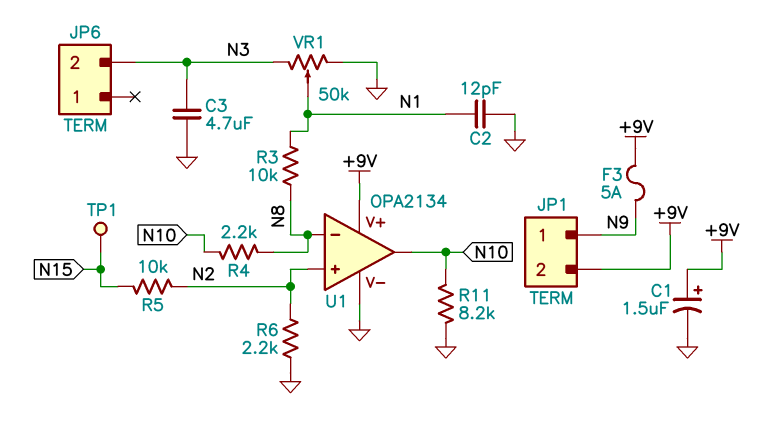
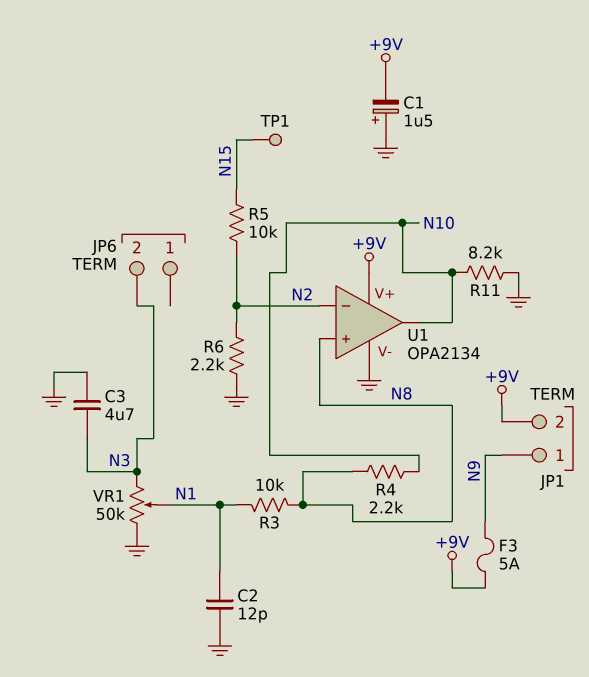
C1: 1.5uF (plus +9V, minus GND) -> 1.5uF (plus GND, minus +9V)
U1 pin in+: N2 -> N8
U1 pin in-: N8 -> N2

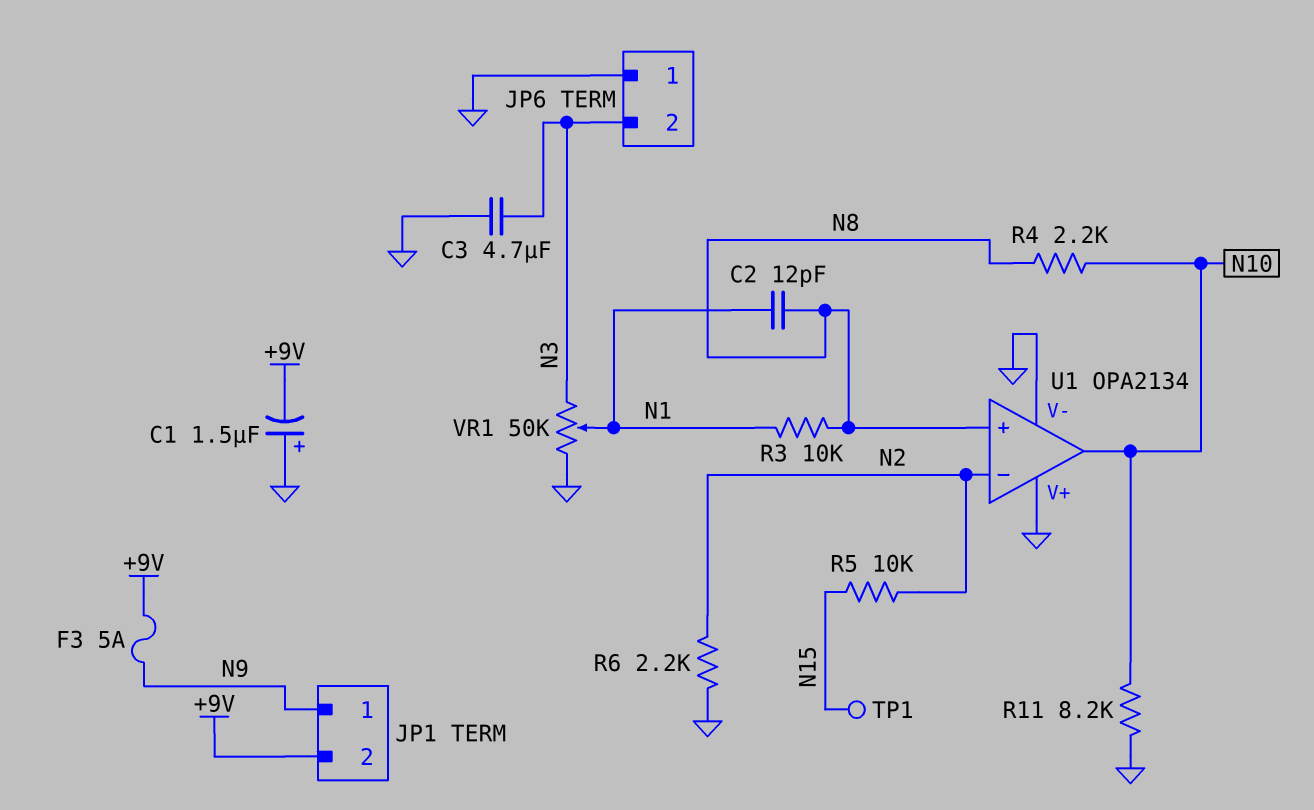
C2: 12pF (GND, N1) -> 12pF (N1, N8)
JP6 pin 1: none -> GND
U1 pin V+: +9V -> GND

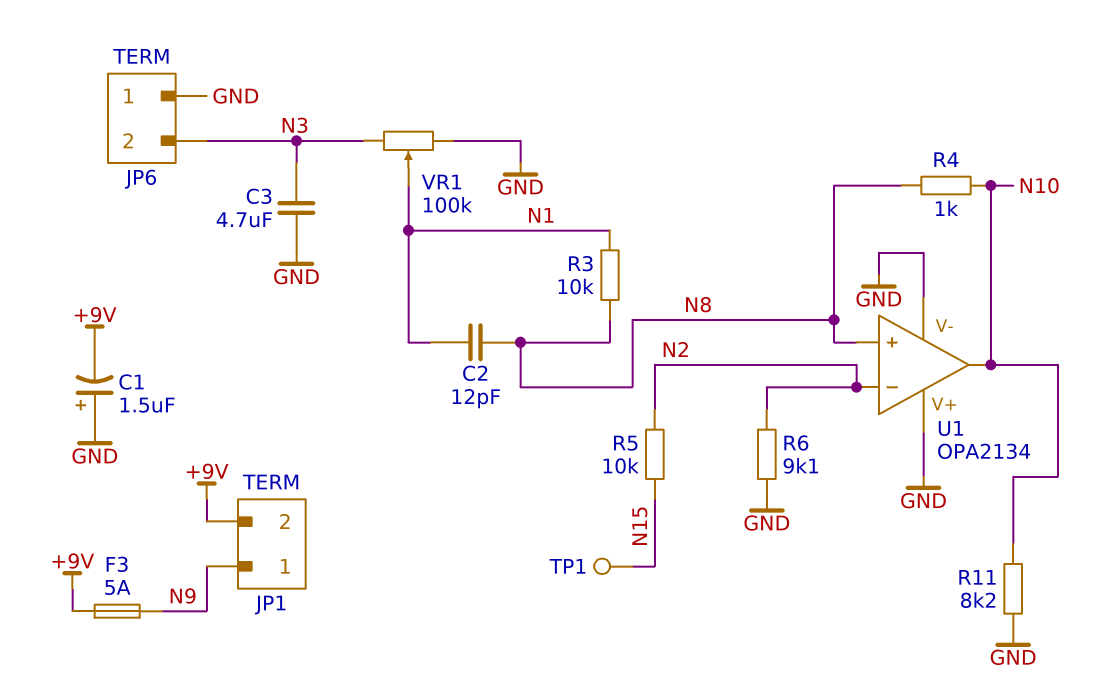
R4: 2.2k (N8, N10) -> 1k (N8, N10)
R6: 2.2k (GND, N2) -> 9.1k (GND, N2)
VR1: 50k (GND, N3, wiper N1) -> 100k (GND, N3, wiper N1)

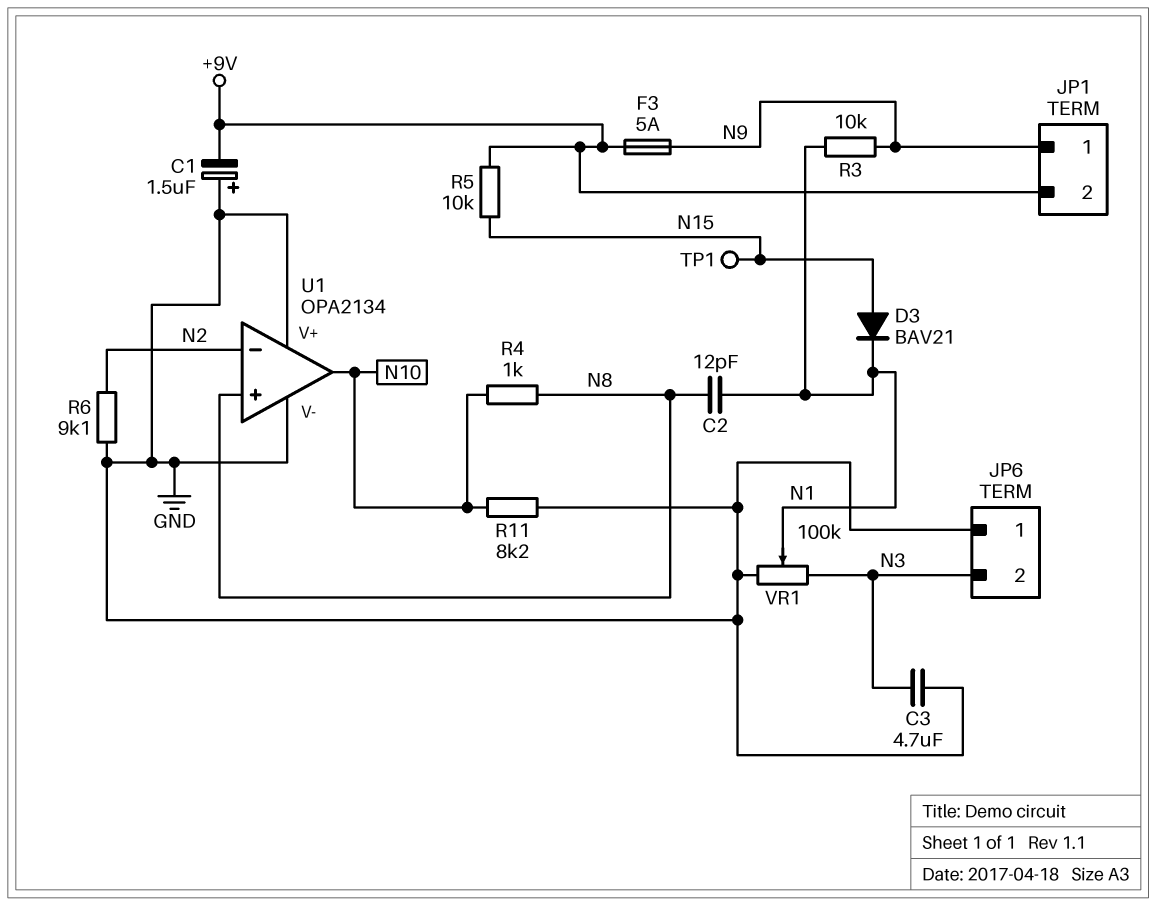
D3: none -> diode BAV21 (A N15, K N1)
R3: 10k (N1, N8) -> 10k (N1, N9)
R5: 10k (N2, N15) -> 10k (+9V, N15)

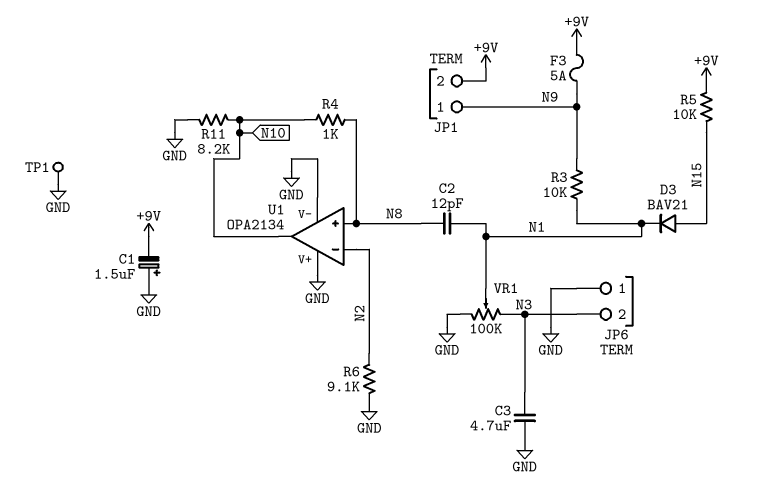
TP1: test point (N15) -> test point (GND)

